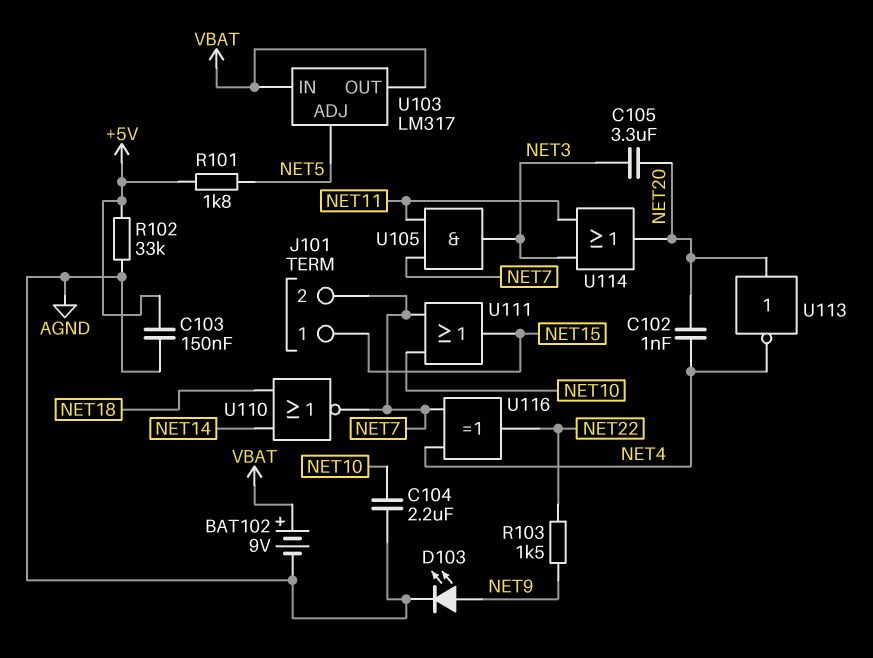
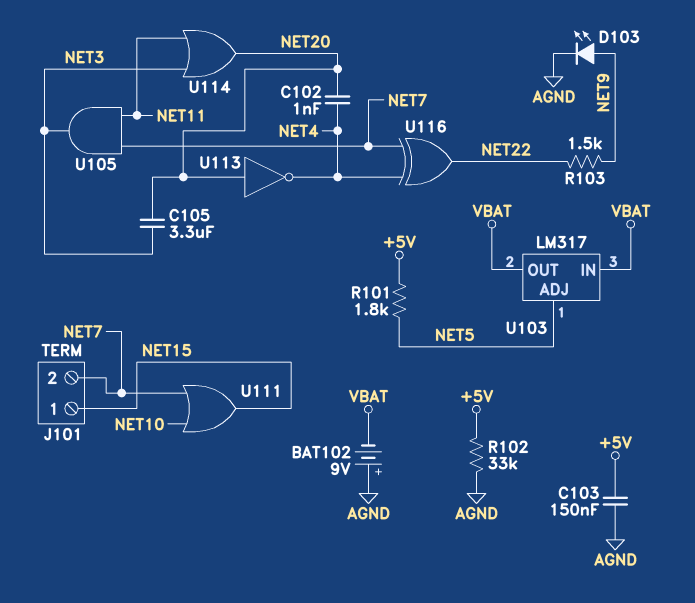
BAT102: 9V (plus VBAT, minus AGND) -> 9V (plus AGND, minus VBAT)
C104: 2.2uF (AGND, NET10) -> none
U110: NOR (in NET14, in NET18, out NET7) -> none

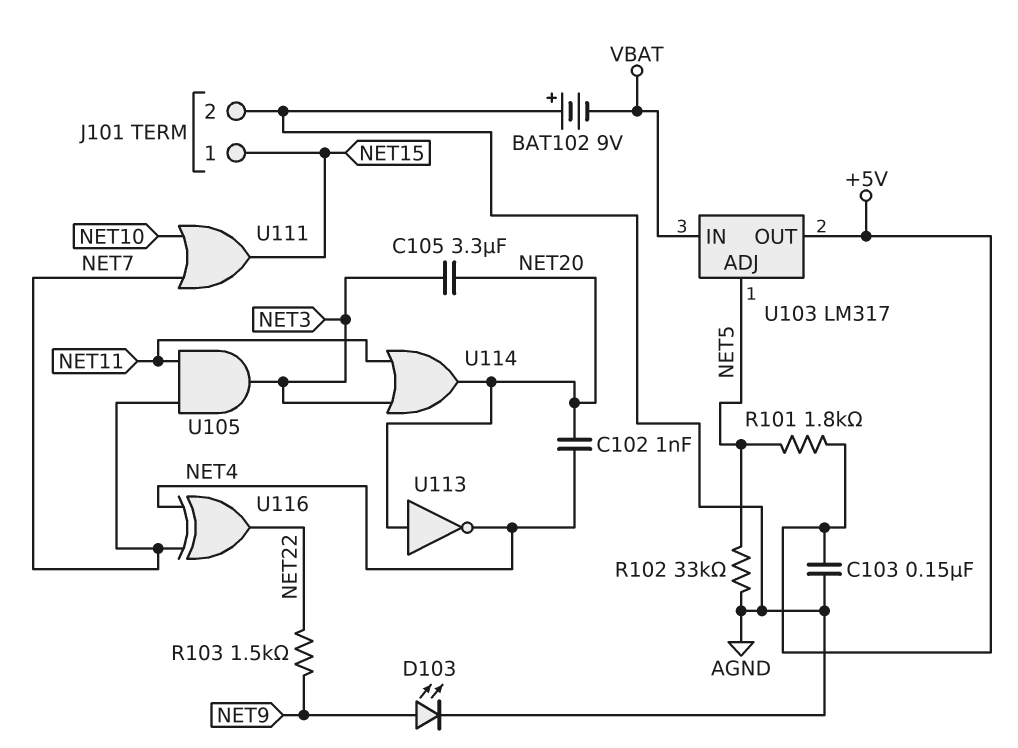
J101 pin 2: NET7 -> AGND
R102: 33k (+5V, AGND) -> 33k (AGND, NET5)
U103 pin OUT: VBAT -> +5V

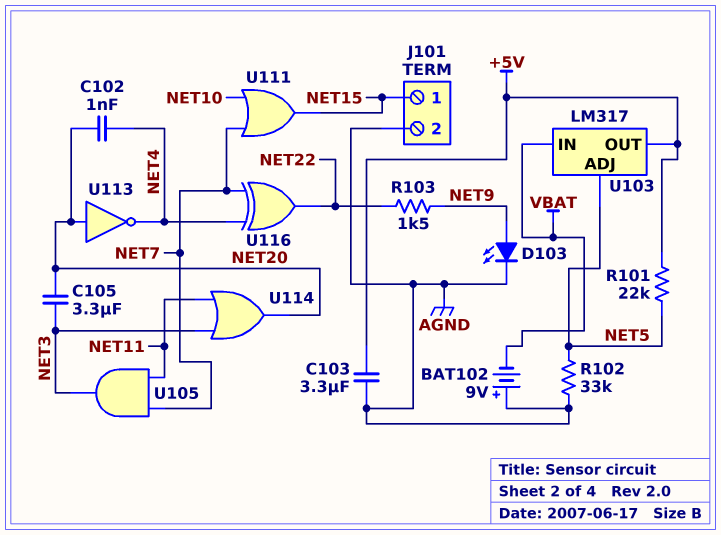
C103: 150nF (+5V, AGND) -> 3.3uF (+5V, AGND)
R101: 1.8k (+5V, NET5) -> 22k (+5V, NET5)

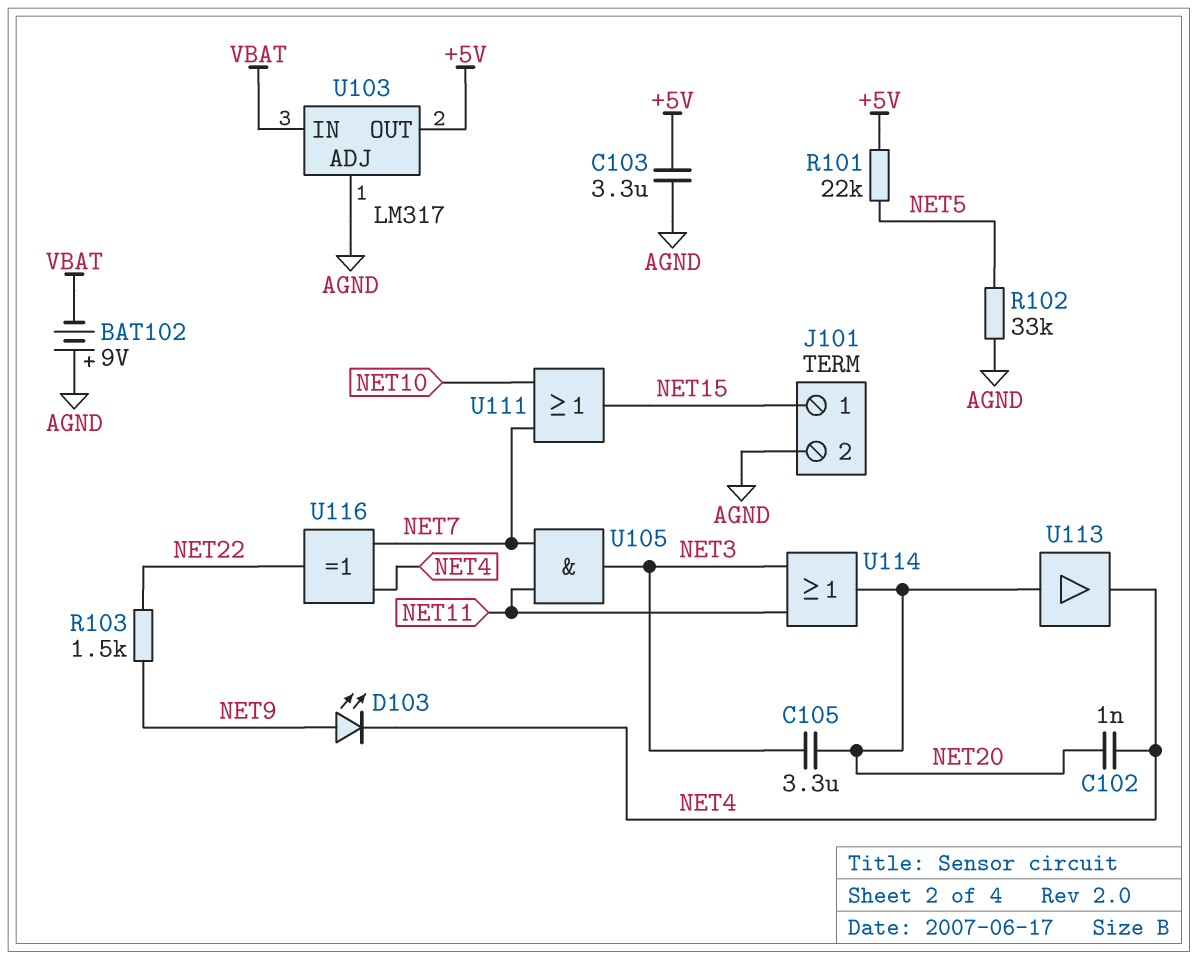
D103: LED (A NET9, K AGND) -> LED (A NET9, K NET4)
U103 pin ADJ: NET5 -> AGND
U113: NOT (in NET20, out NET4) -> buffer (in NET20, out NET4)

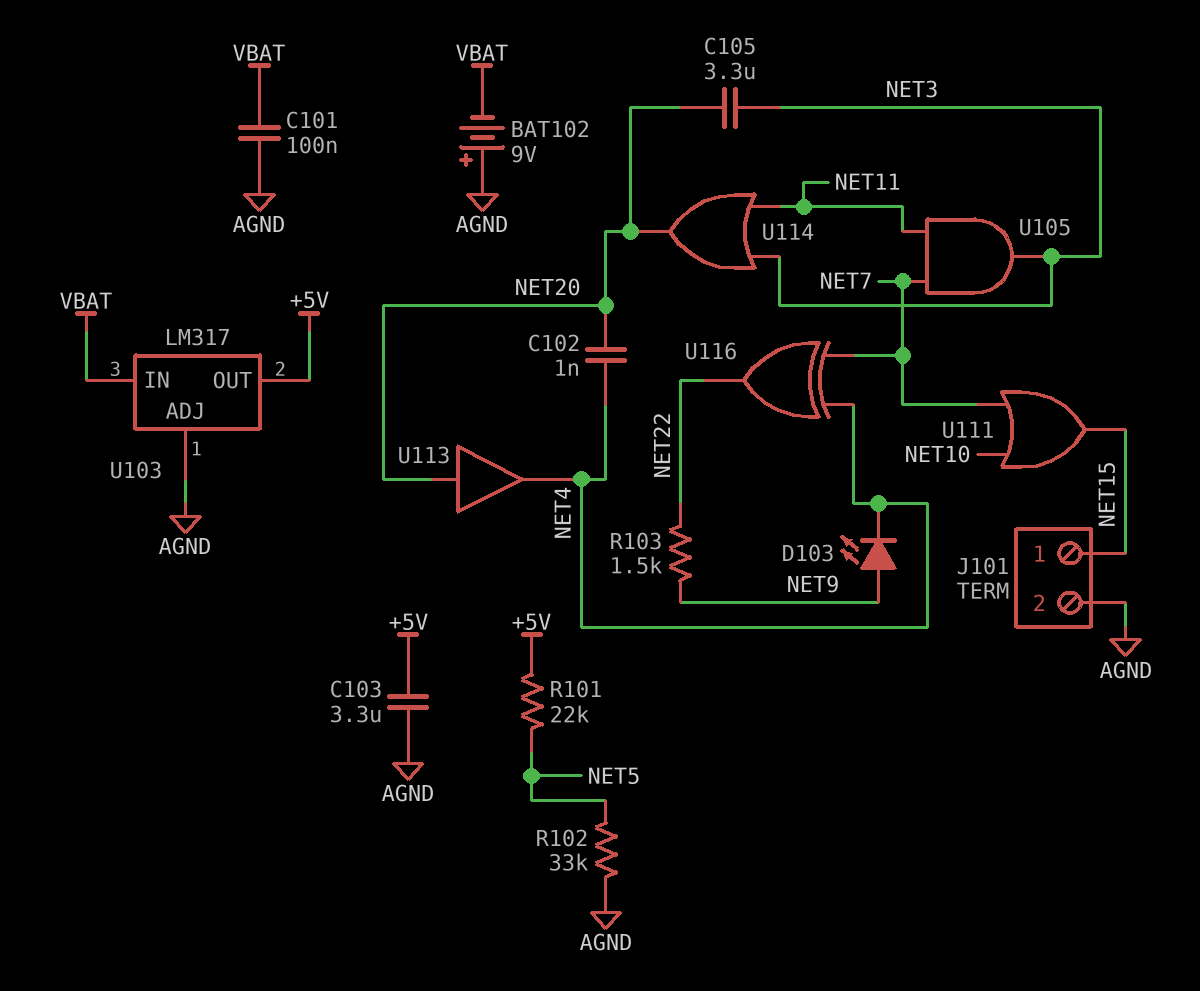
C101: none -> 100nF (AGND, VBAT)

